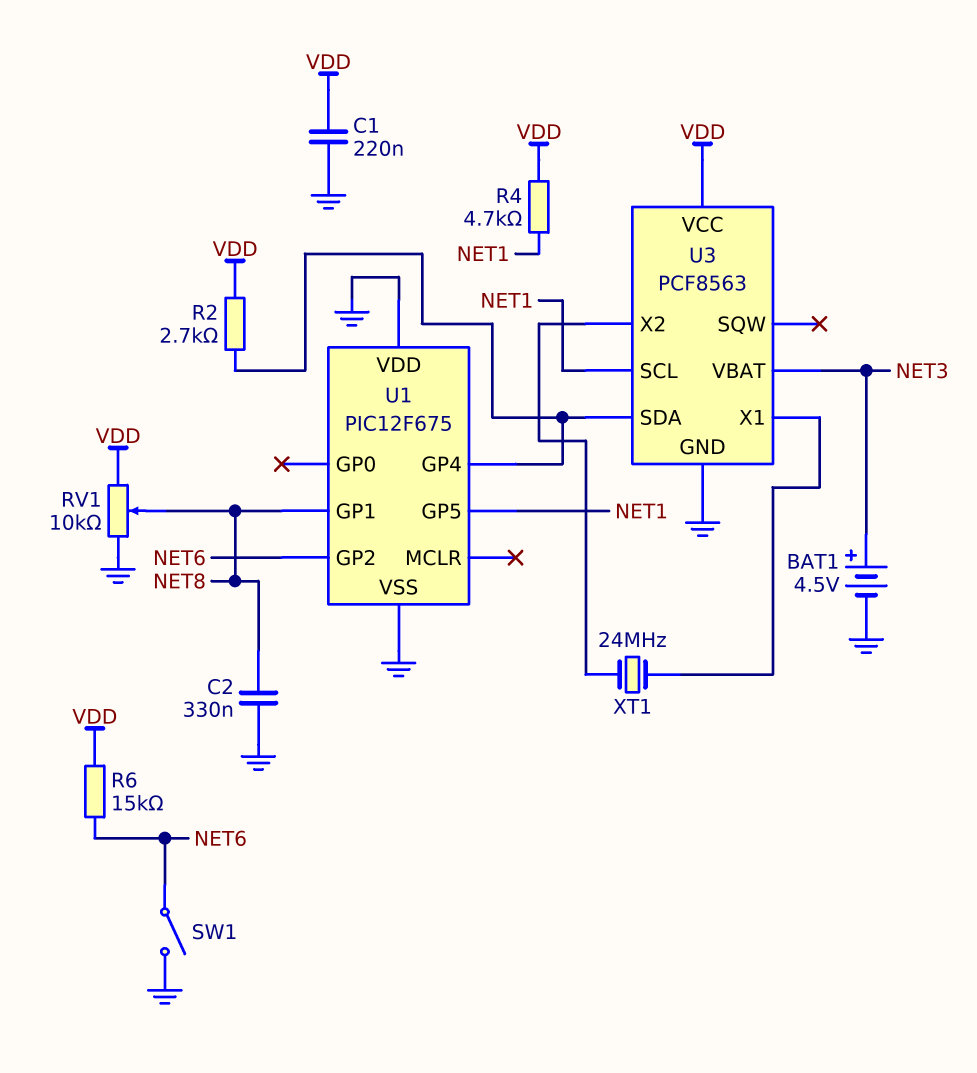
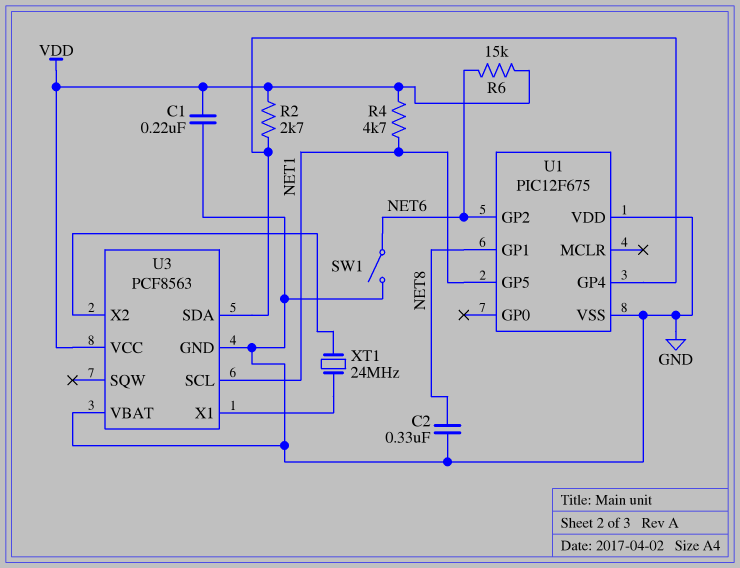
BAT1: 4.5V (plus NET3, minus GND) -> none
RV1: 10k (GND, VDD, wiper NET8) -> none
U3 pin VBAT: NET3 -> GND

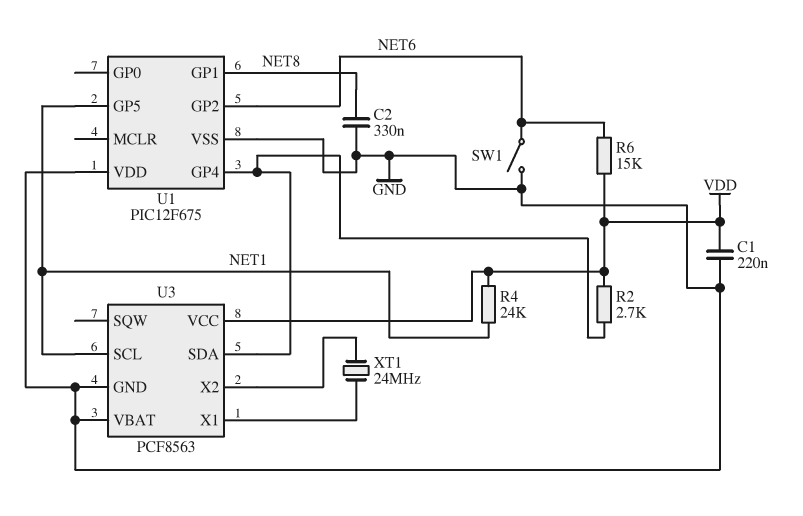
R4: 4.7k (NET1, VDD) -> 24k (NET1, VDD)

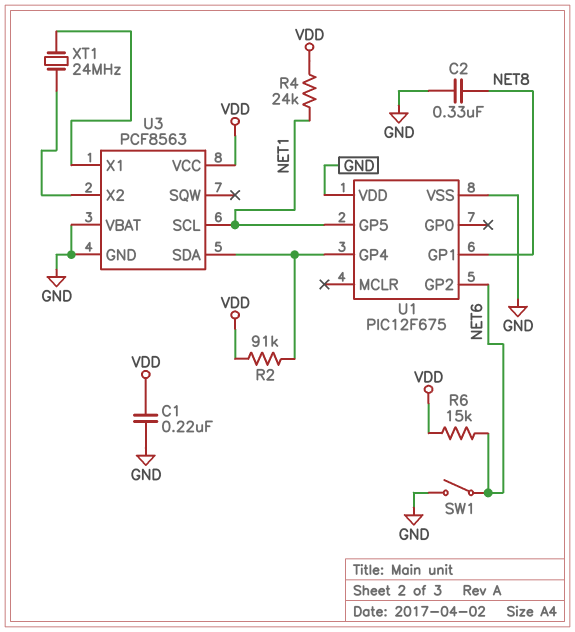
R2: 2.7k (U1/GP4, VDD) -> 91k (U1/GP4, VDD)

